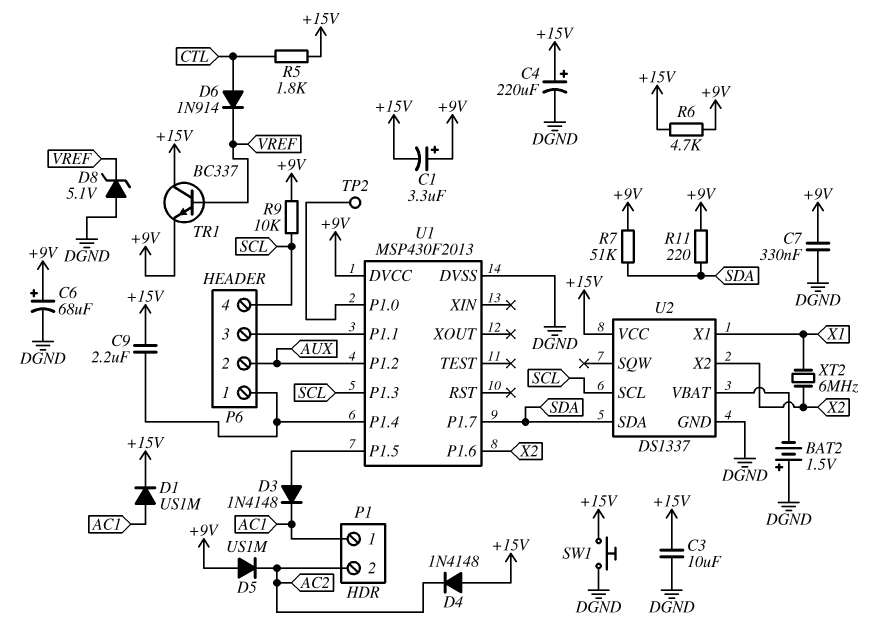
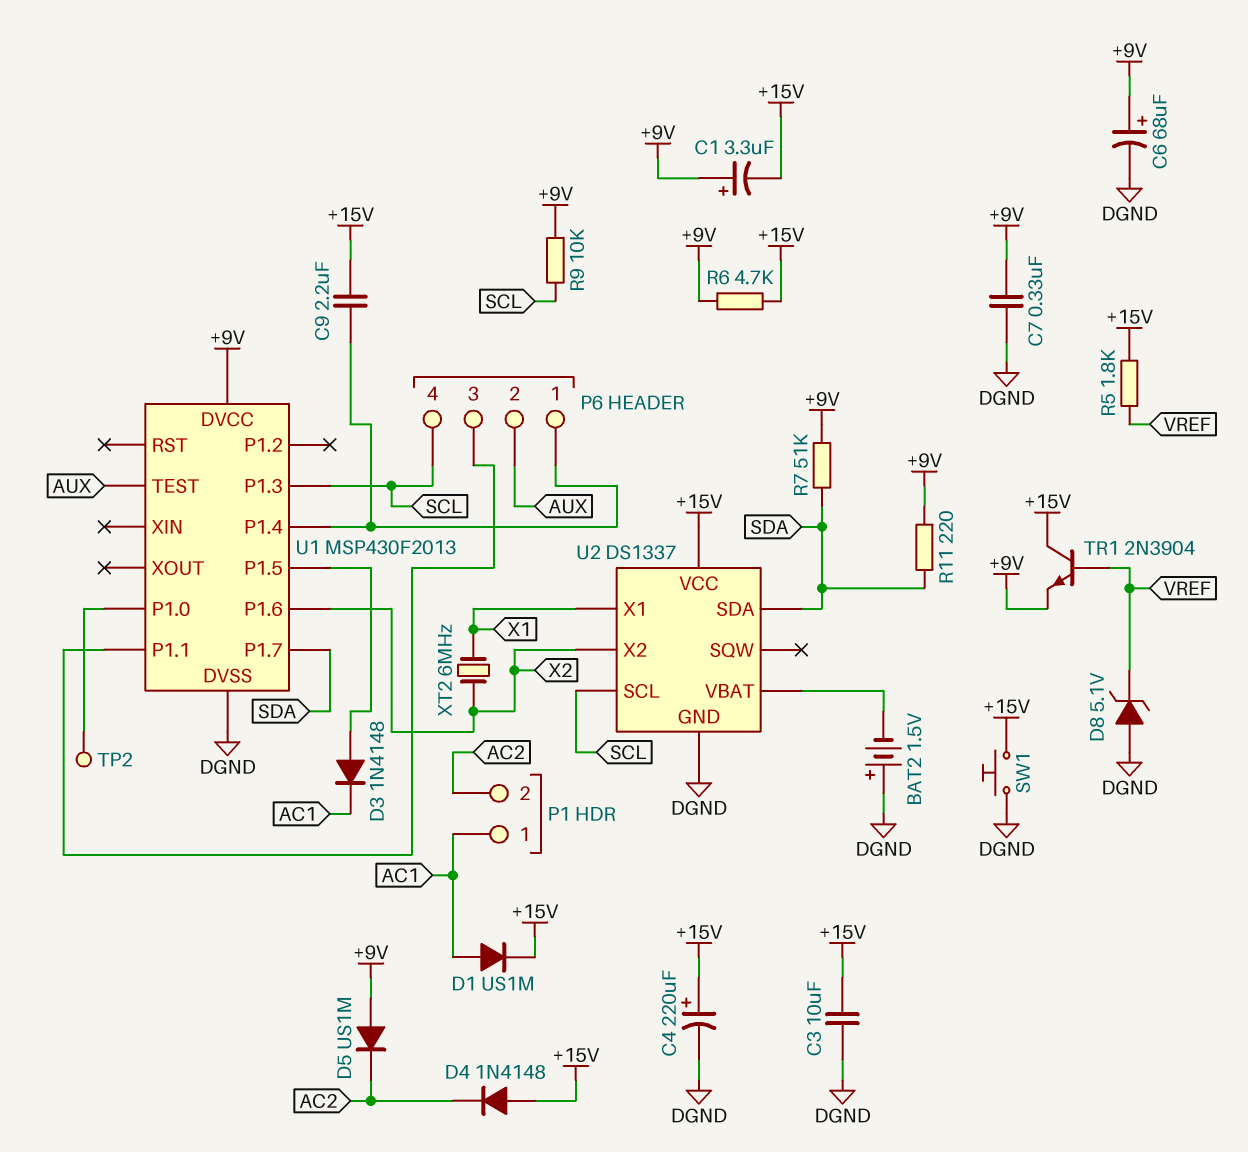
D6: diode 1N914 (A CTL, K VREF) -> none
R5: 1.8k (+15V, CTL) -> 1.8k (+15V, VREF)
TR1: NPN BC337 (B VREF, C +15V, E +9V) -> NPN 2N3904 (B VREF, C +15V, E +9V)
U1 pin P1.2: AUX -> none
U1 pin TEST: none -> AUX

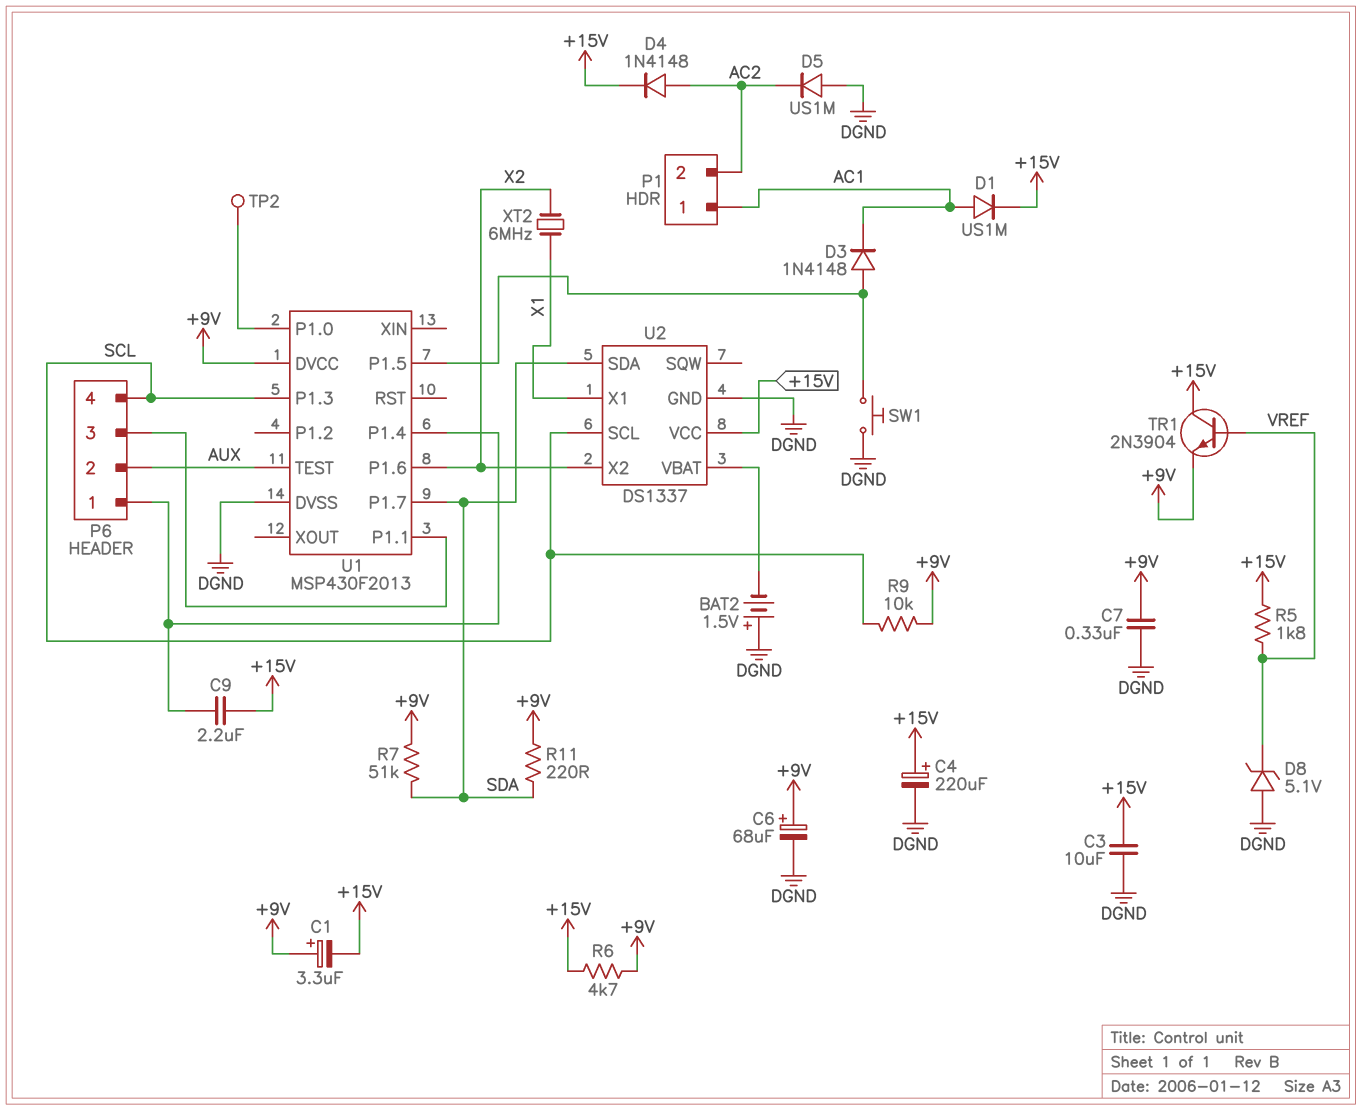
D4: diode 1N4148 (A +15V, K AC2) -> diode 1N4148 (A AC2, K +15V)
D5: diode US1M (A +9V, K AC2) -> diode US1M (A DGND, K AC2)
SW1: button (+15V, DGND) -> button (DGND, U1/P1.5)

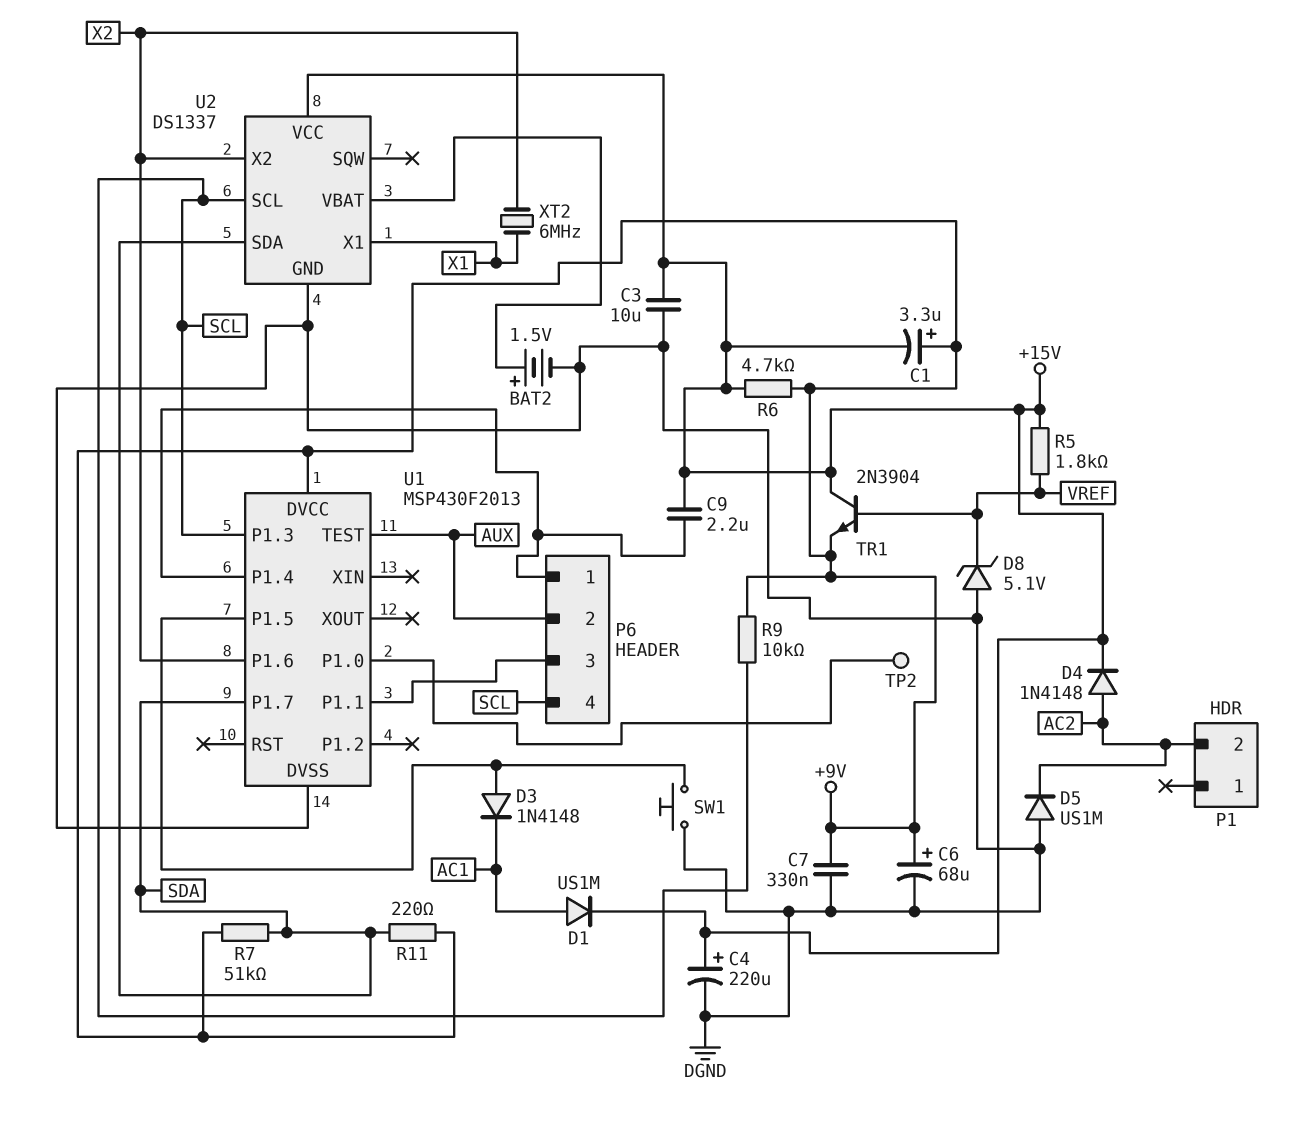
BAT2: 1.5V (plus DGND, minus U2/VBAT) -> 1.5V (plus U2/VBAT, minus DGND)
P1 pin 1: AC1 -> none

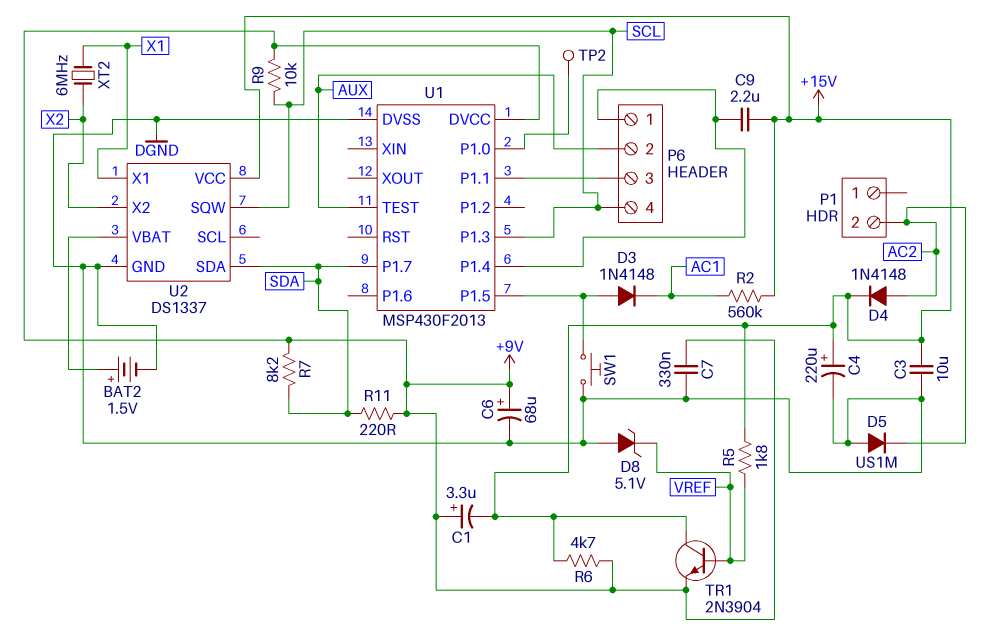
D1: diode US1M (A AC1, K +15V) -> none
R2: none -> 560k (+15V, AC1)
R7: 51k (+9V, SDA) -> 8.2k (+9V, SDA)
U1 pin P1.6: X2 -> none
U2 pin SCL: SCL -> none
U2 pin SQW: none -> SCL

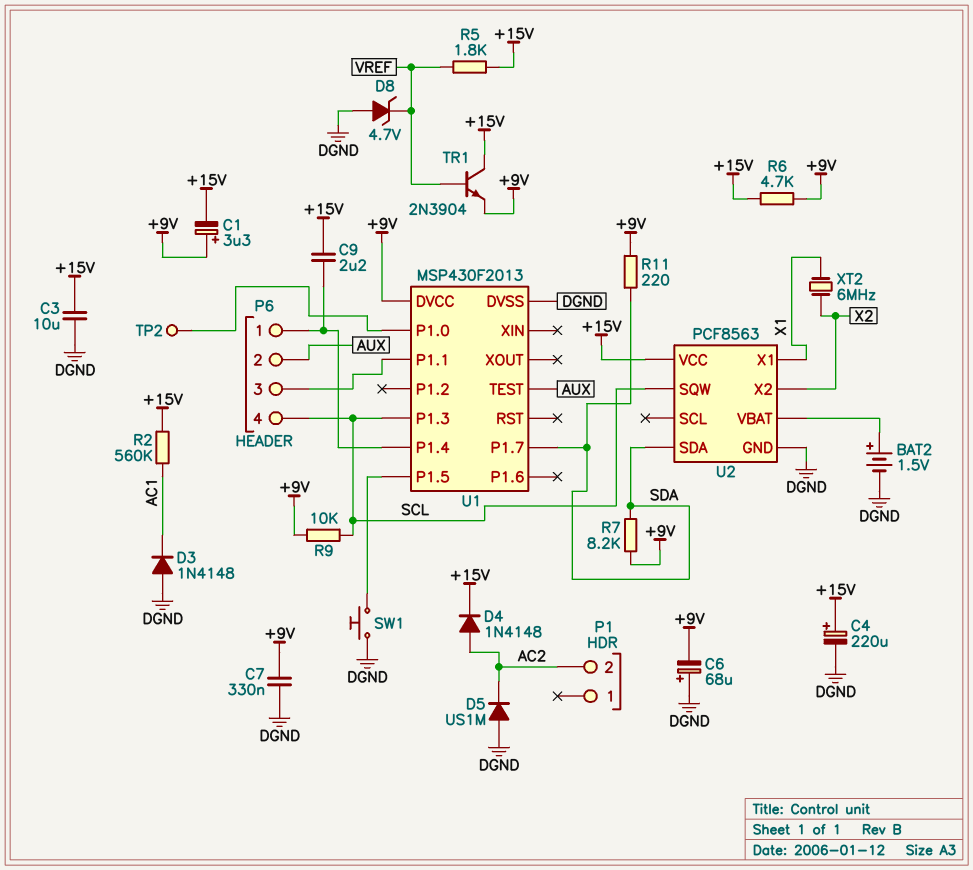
C6: 68uF (plus +9V, minus DGND) -> 68uF (plus DGND, minus +9V)
D3: diode 1N4148 (A U1/P1.5, K AC1) -> diode 1N4148 (A DGND, K AC1)
D8: zener 5.1V (A DGND, K VREF) -> zener 4.7V (A DGND, K VREF)
U2: DS1337 -> PCF8563

